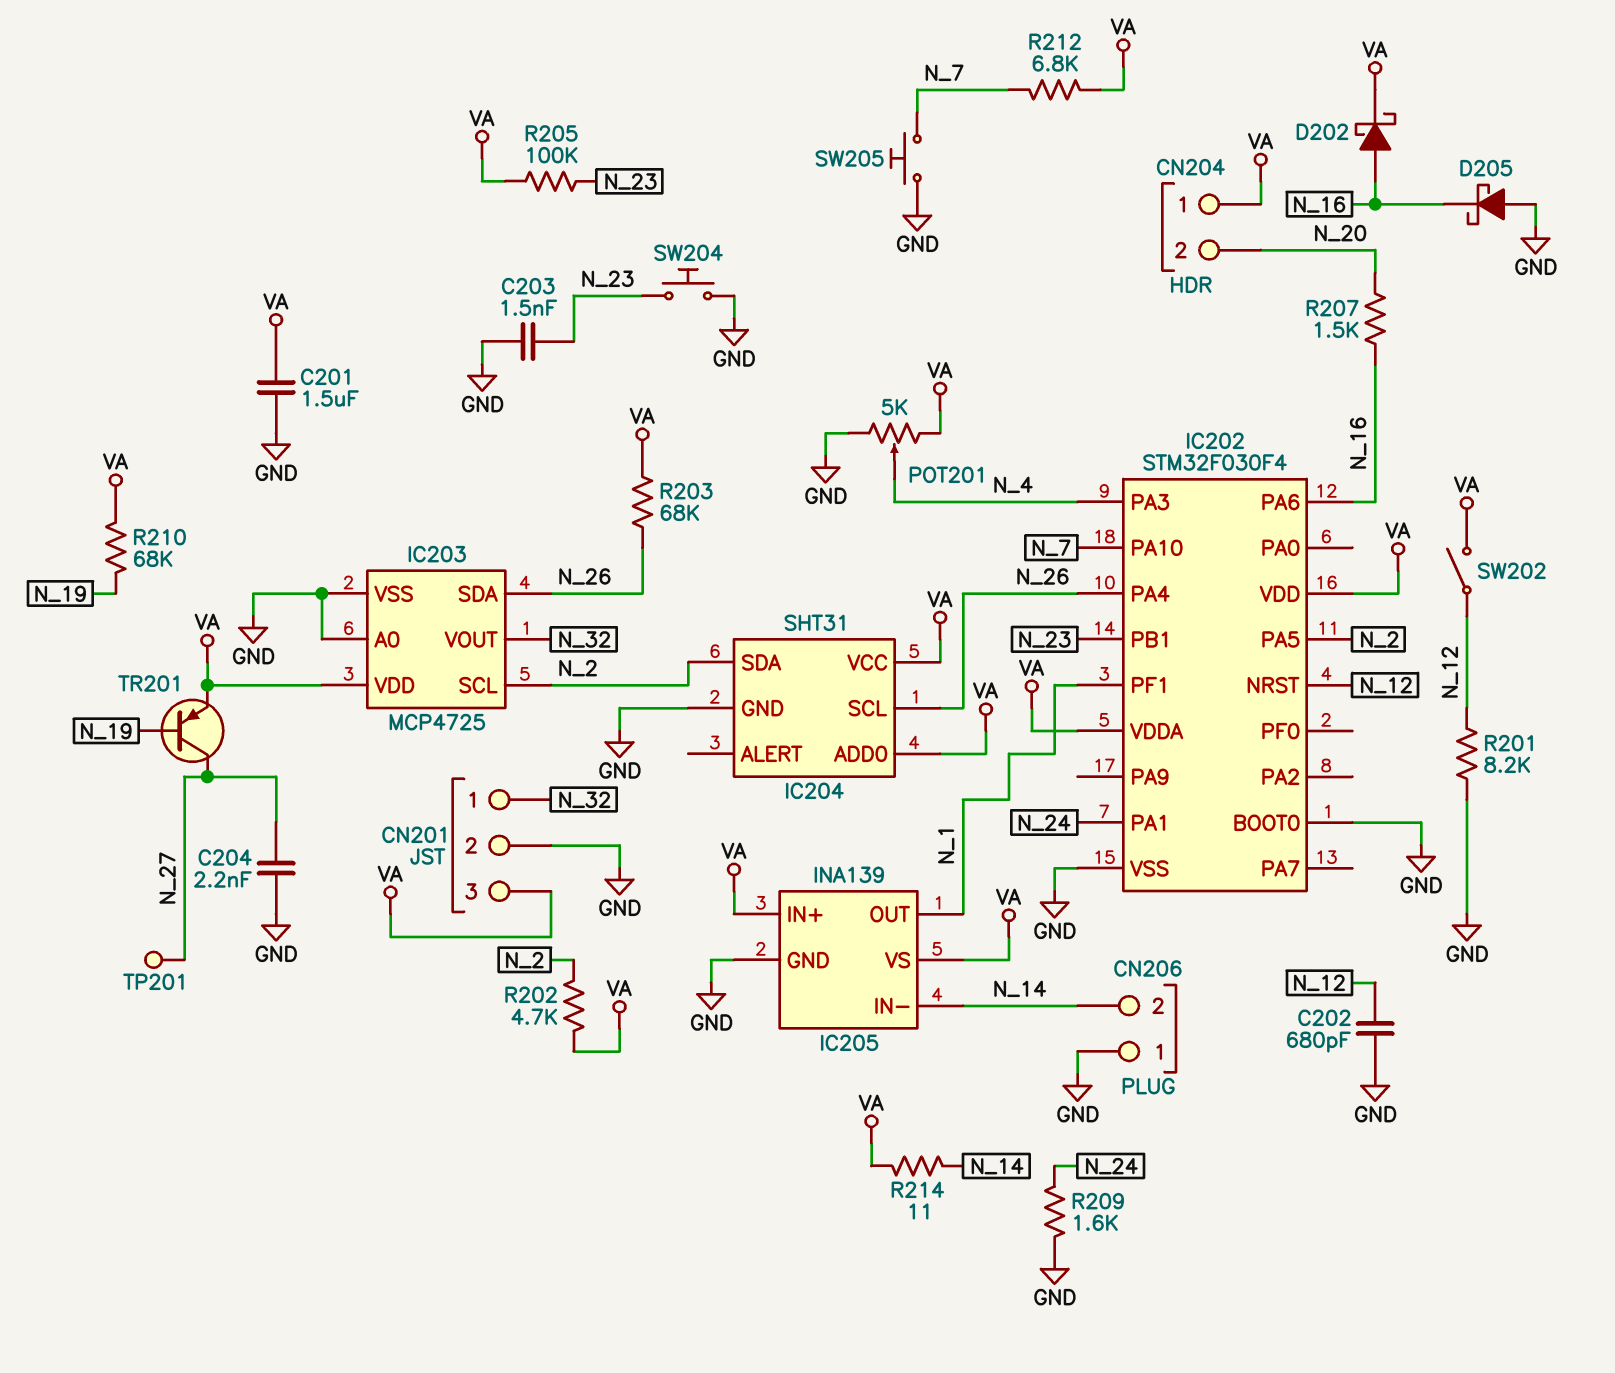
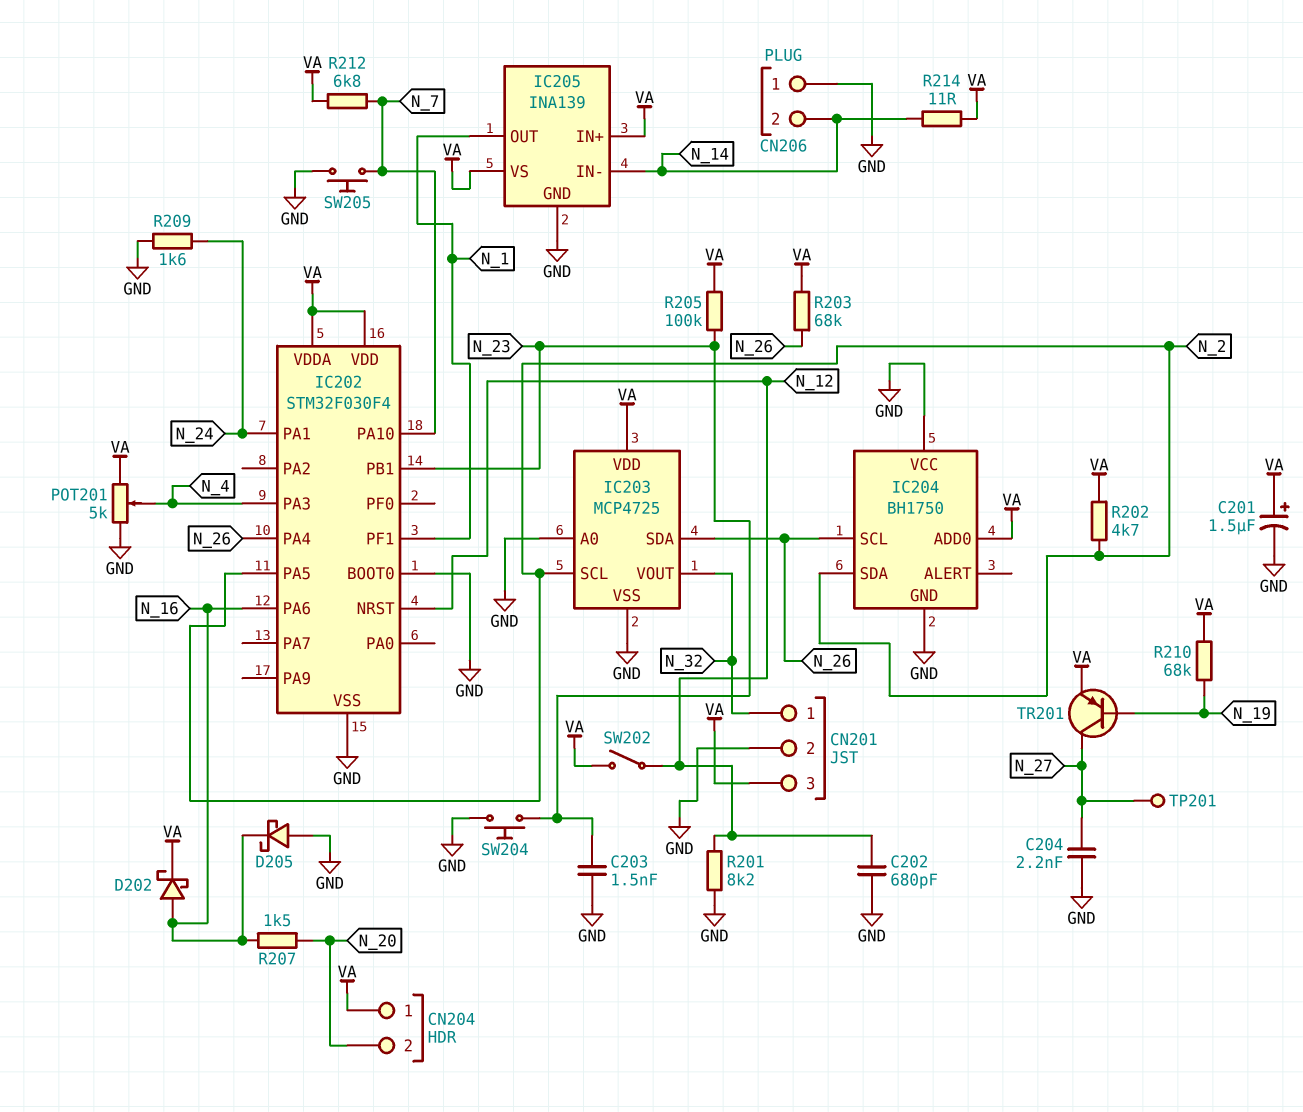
C201: 1.5uF (GND, VA) -> 1.5uF (plus VA, minus GND)
IC204: SHT31 -> BH1750
IC204 pin VCC: VA -> GND

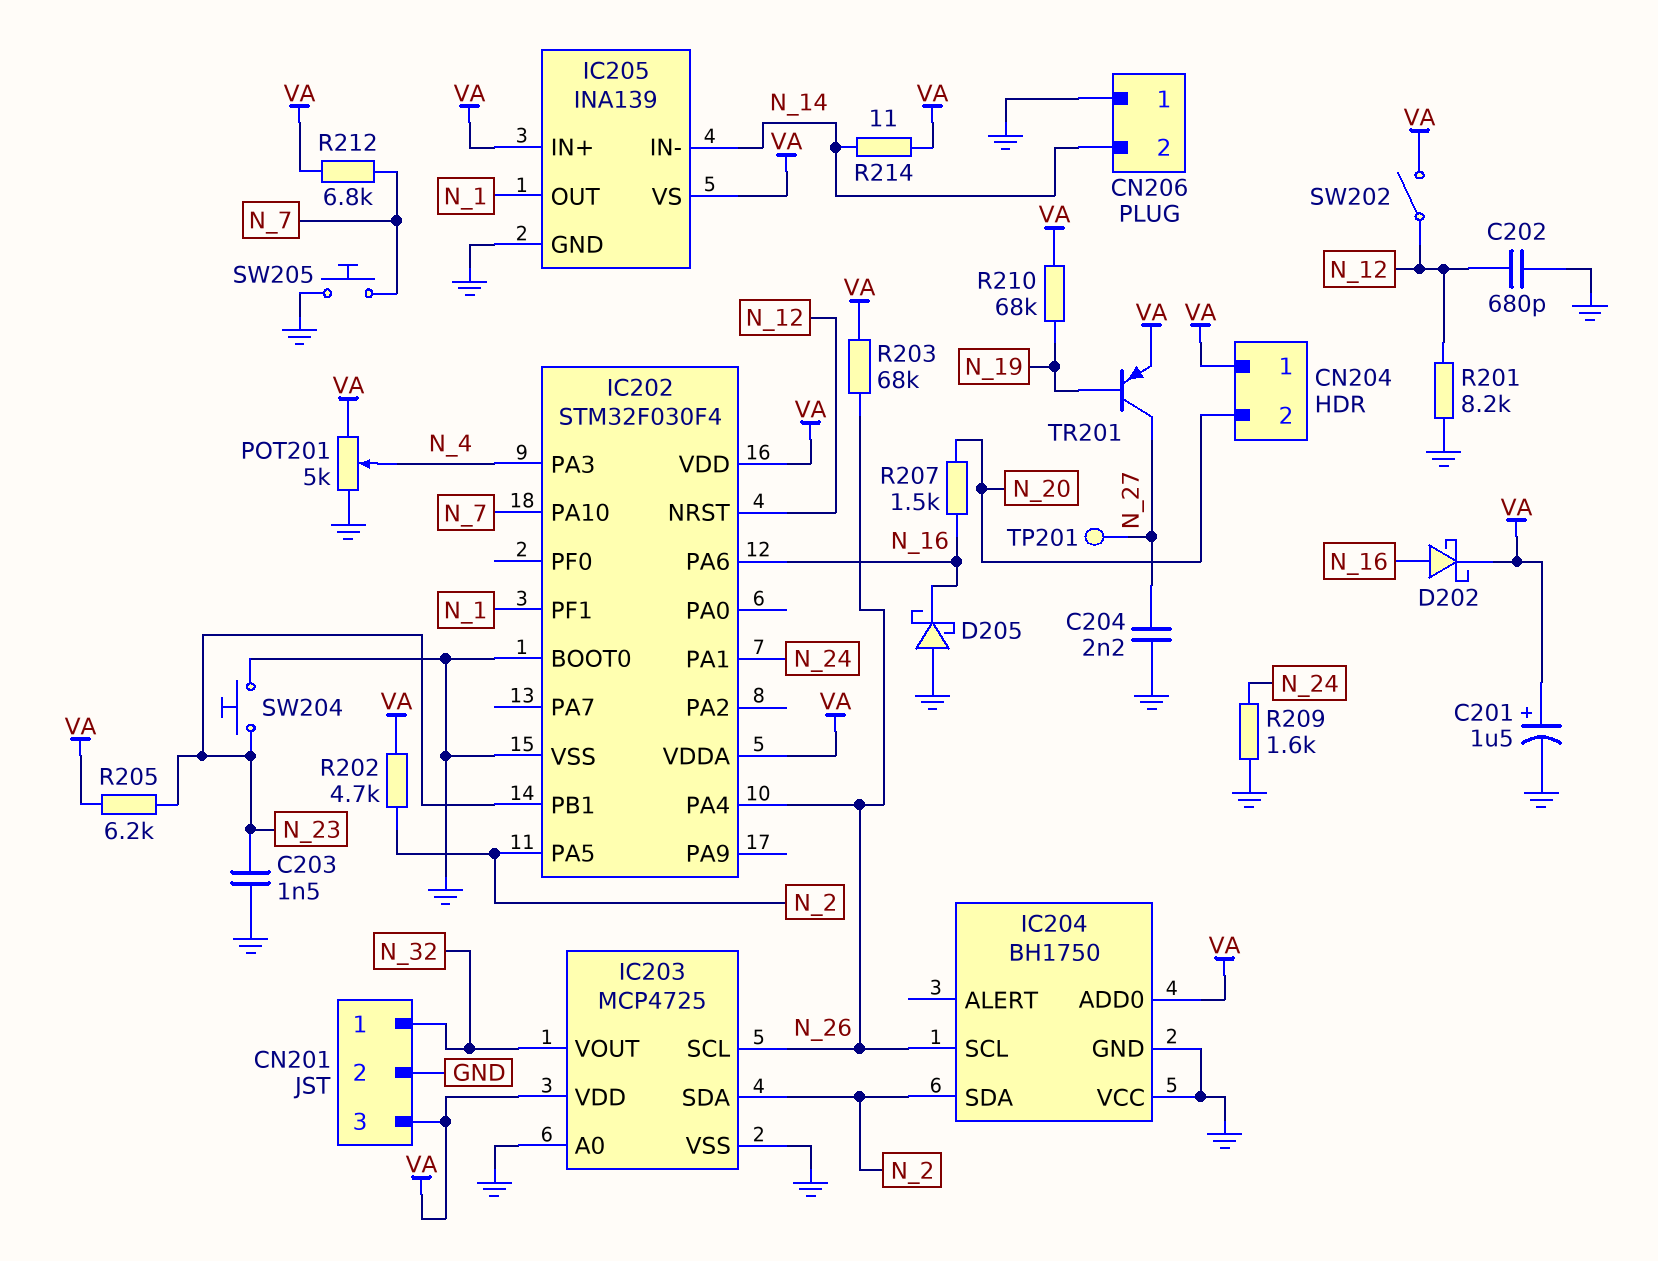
IC203 pin SCL: N_2 -> N_26
IC203 pin SDA: N_26 -> N_2
R205: 100k (N_23, VA) -> 6.2k (N_23, VA)

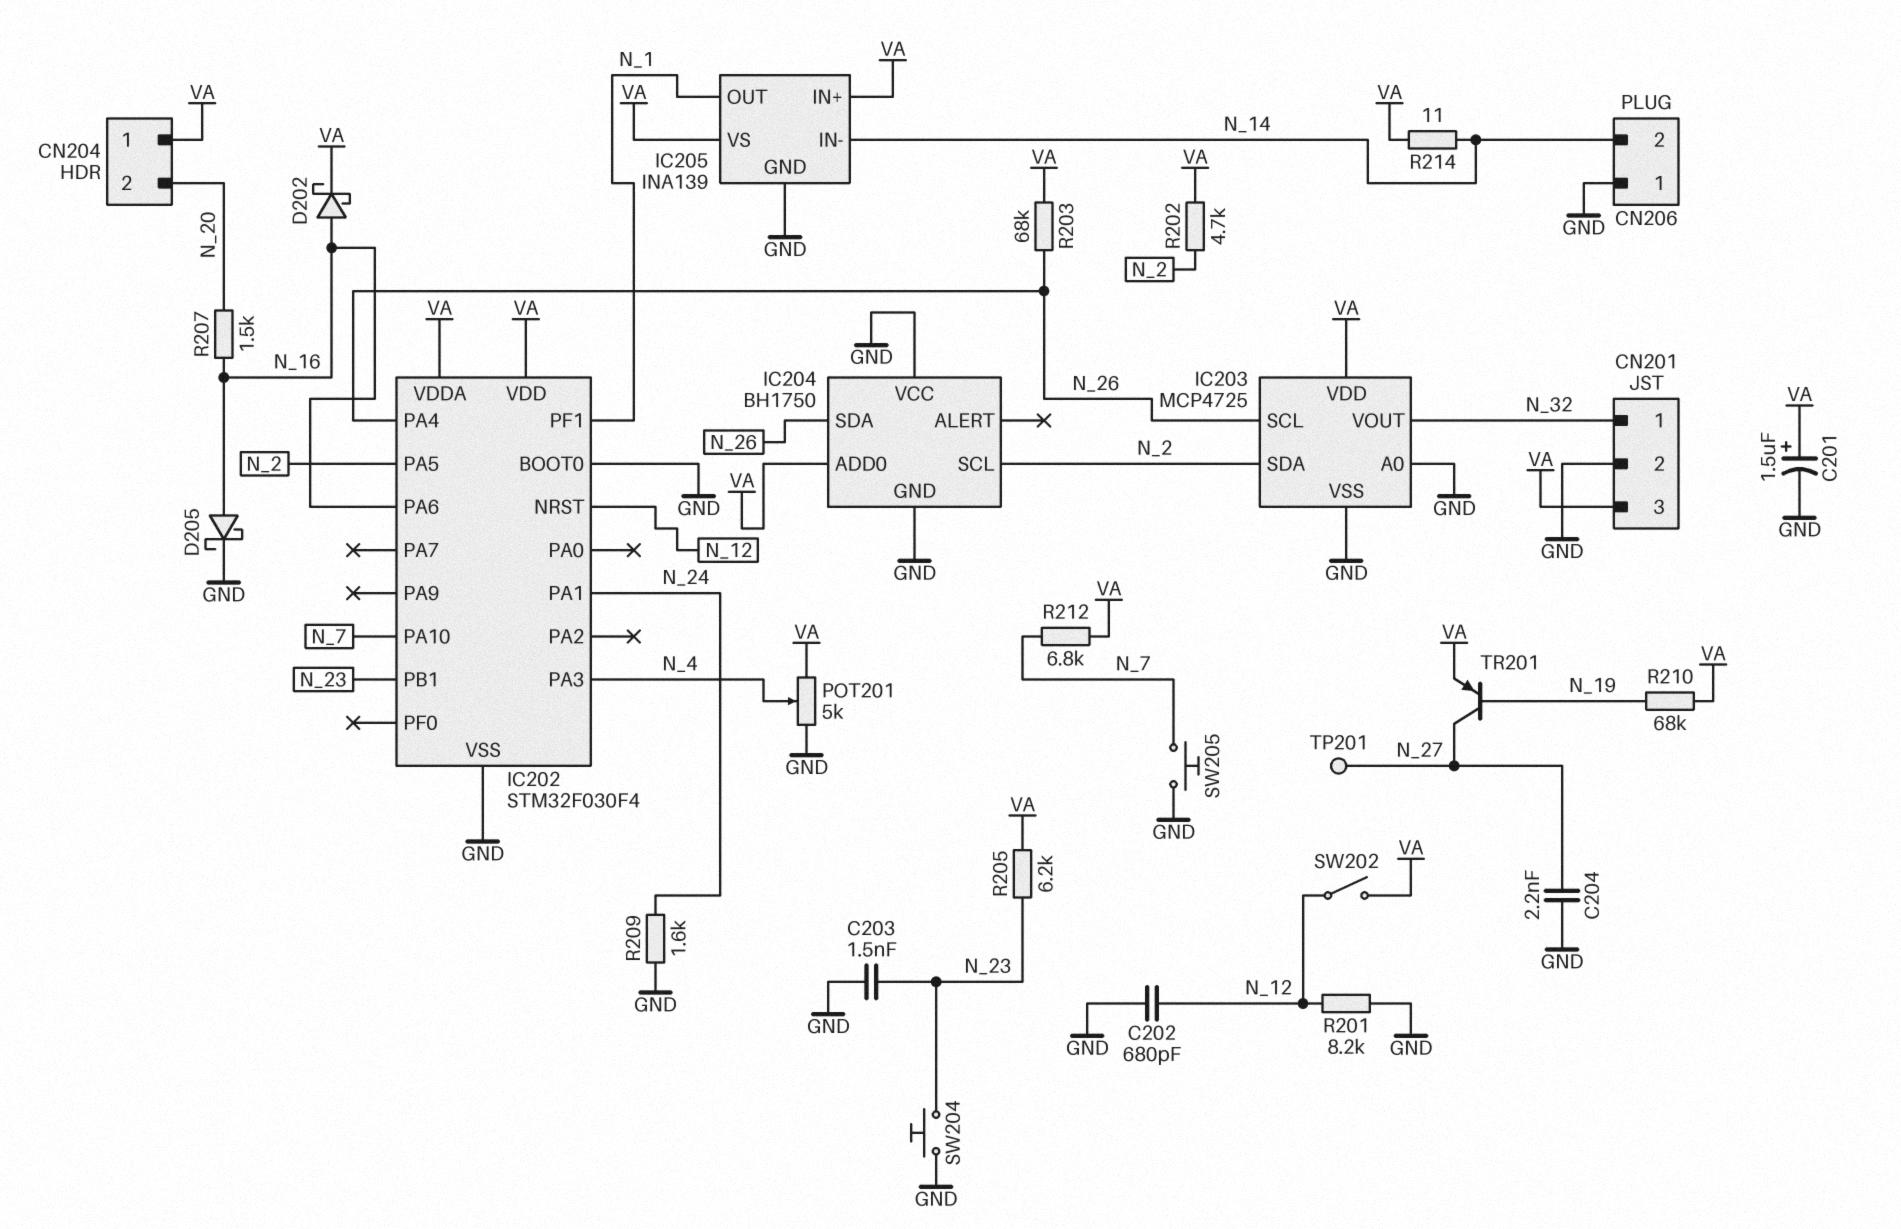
D205: schottky (A GND, K N_16) -> schottky (A N_16, K GND)
IC204 pin SCL: N_26 -> N_2
IC204 pin SDA: N_2 -> N_26

